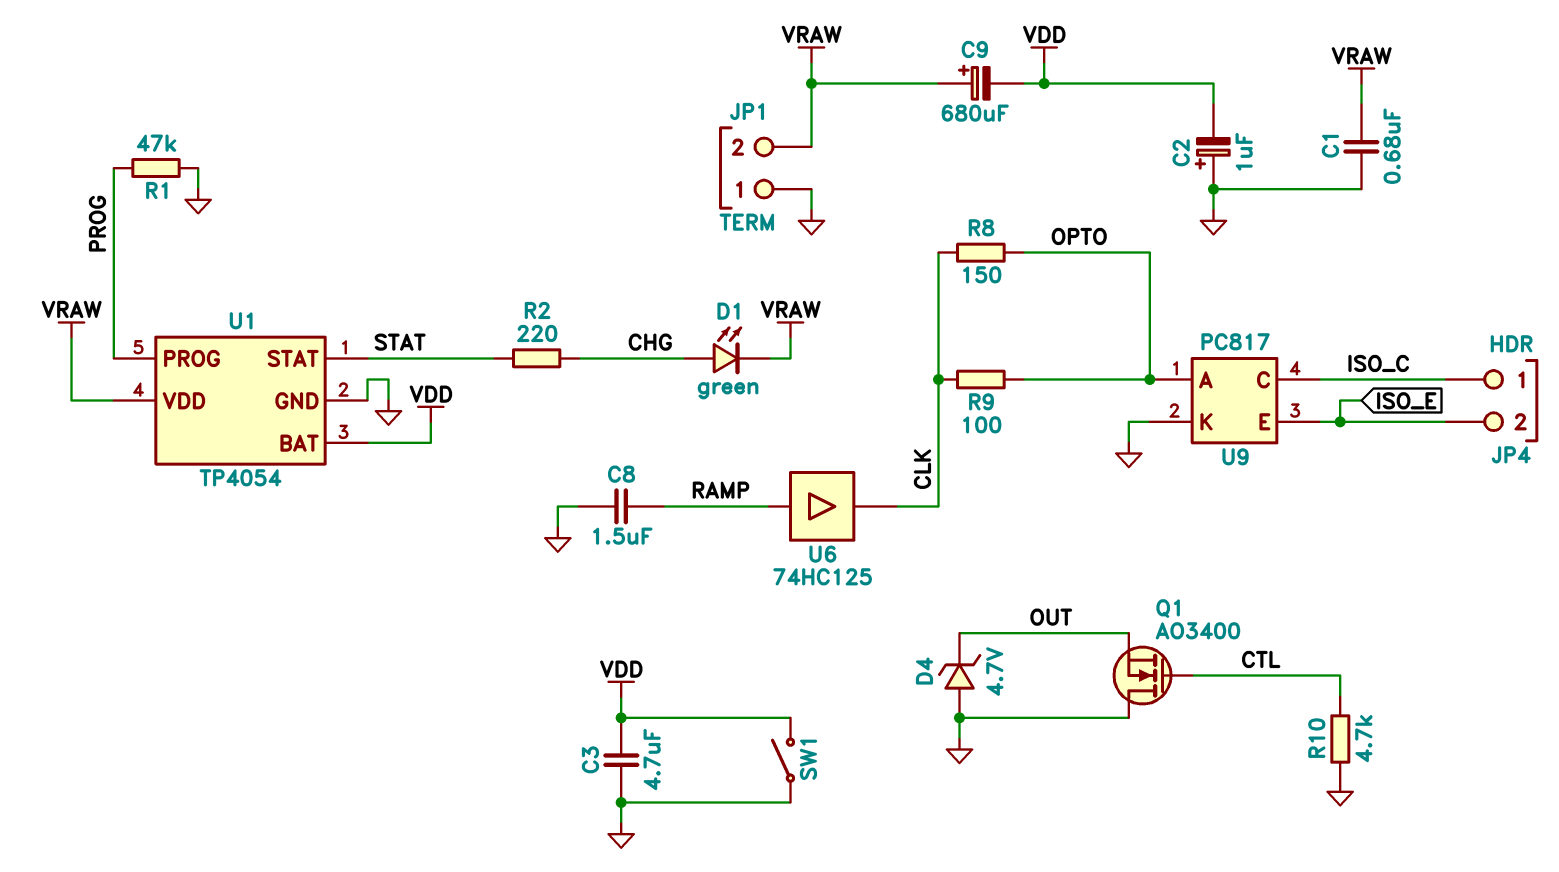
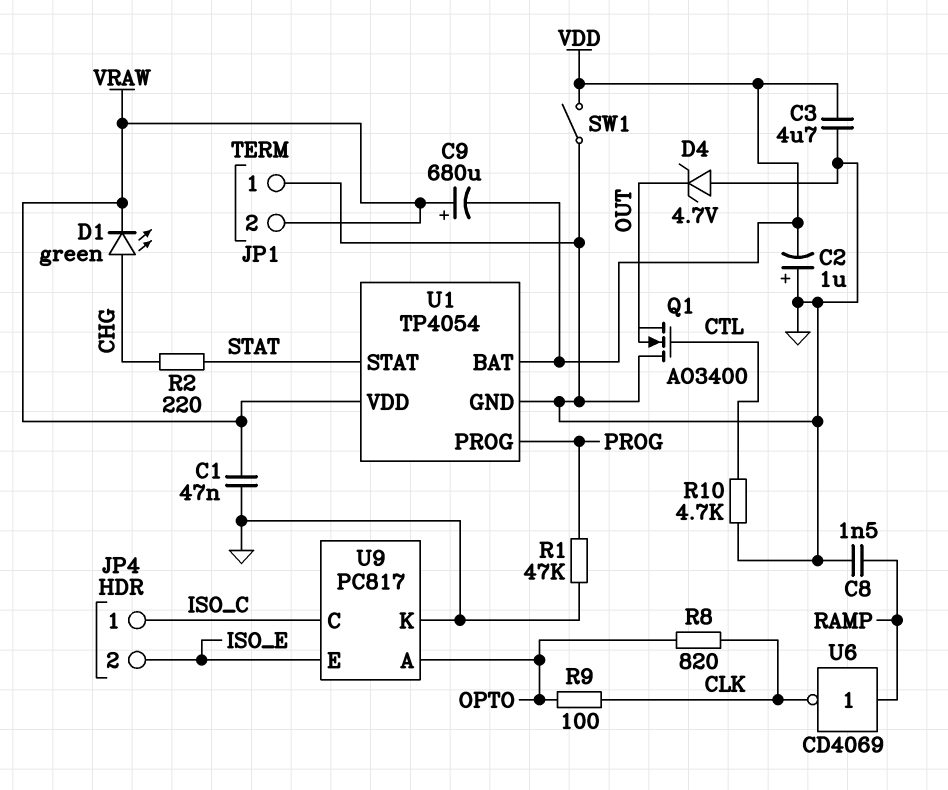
C1: 680nF (GND, VRAW) -> 47nF (GND, VRAW)
C8: 1.5uF (GND, RAMP) -> 1.5nF (GND, RAMP)
R8: 150 (CLK, OPTO) -> 820 (CLK, OPTO)
U6: buffer 74HC125 (in RAMP, out CLK) -> NOT CD4069 (in RAMP, out CLK)

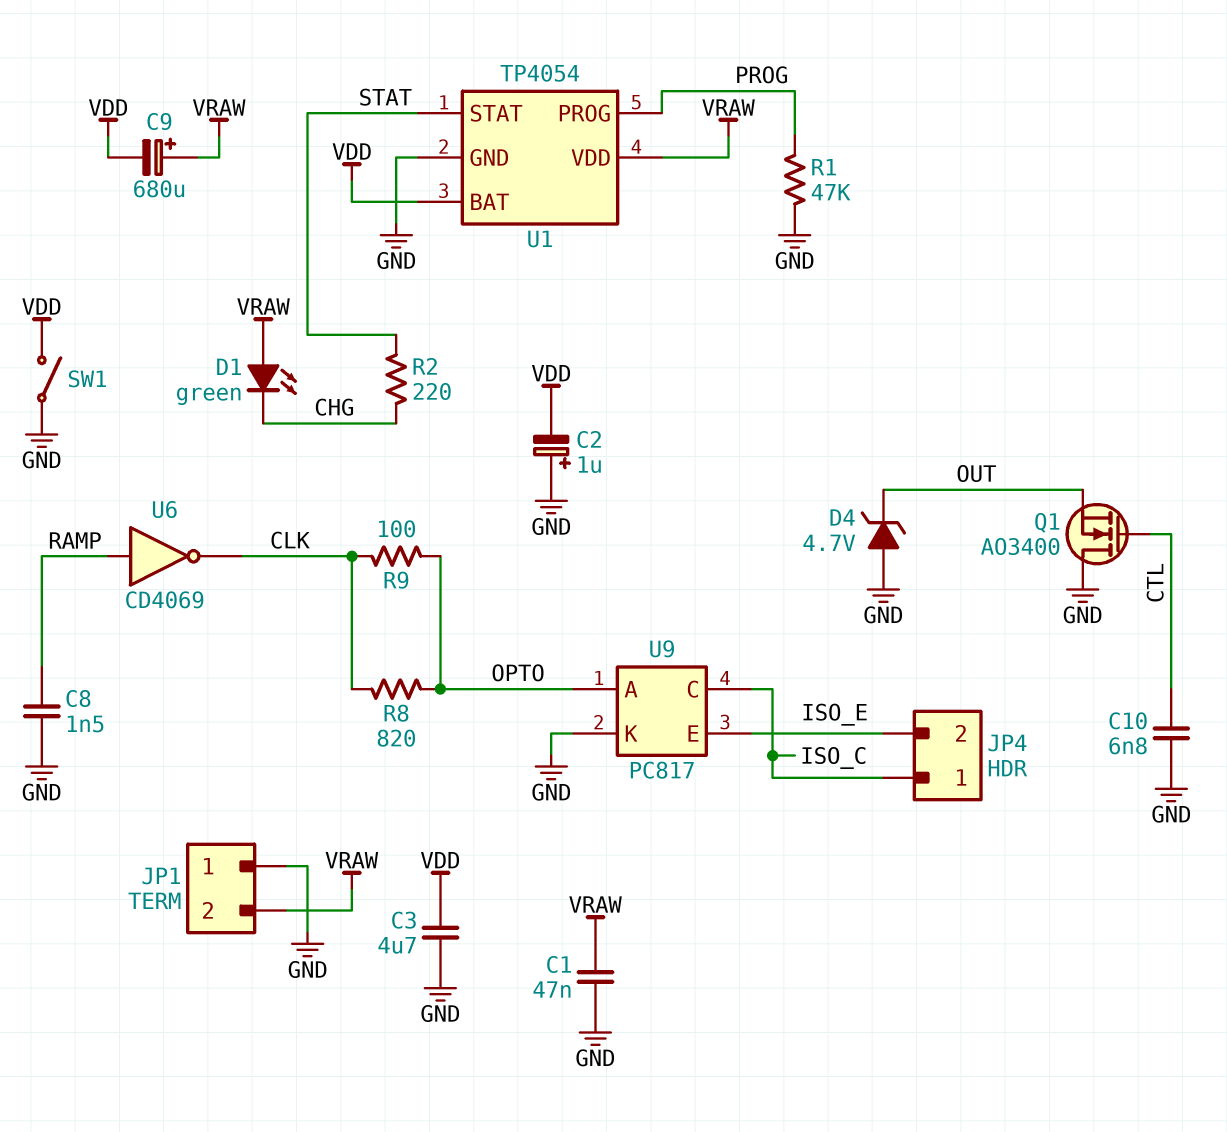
C10: none -> 6.8nF (CTL, GND)
D1: LED green (A CHG, K VRAW) -> LED green (A VRAW, K CHG)
R10: 4.7k (CTL, GND) -> none

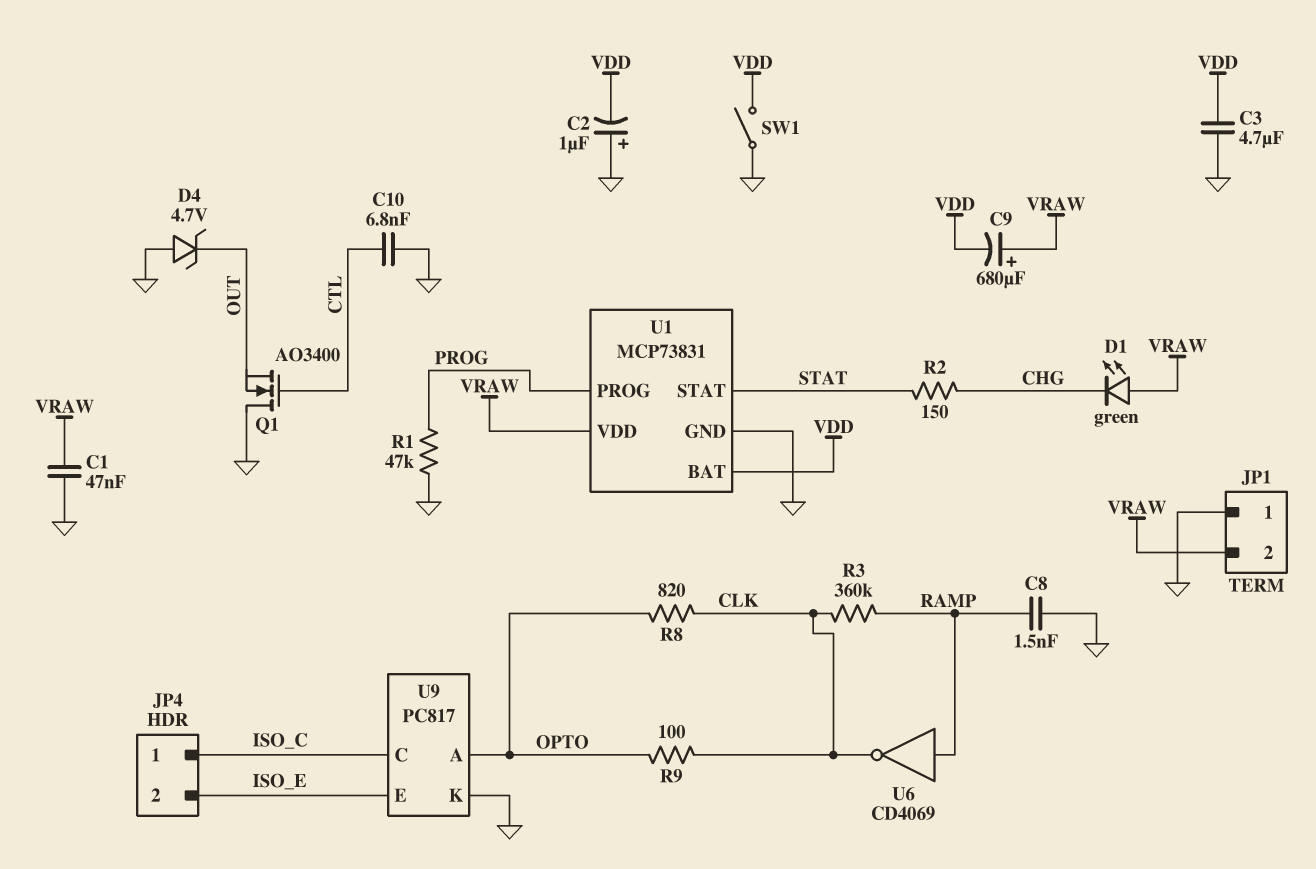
R2: 220 (CHG, STAT) -> 150 (CHG, STAT)
R3: none -> 360k (CLK, RAMP)
U1: TP4054 -> MCP73831

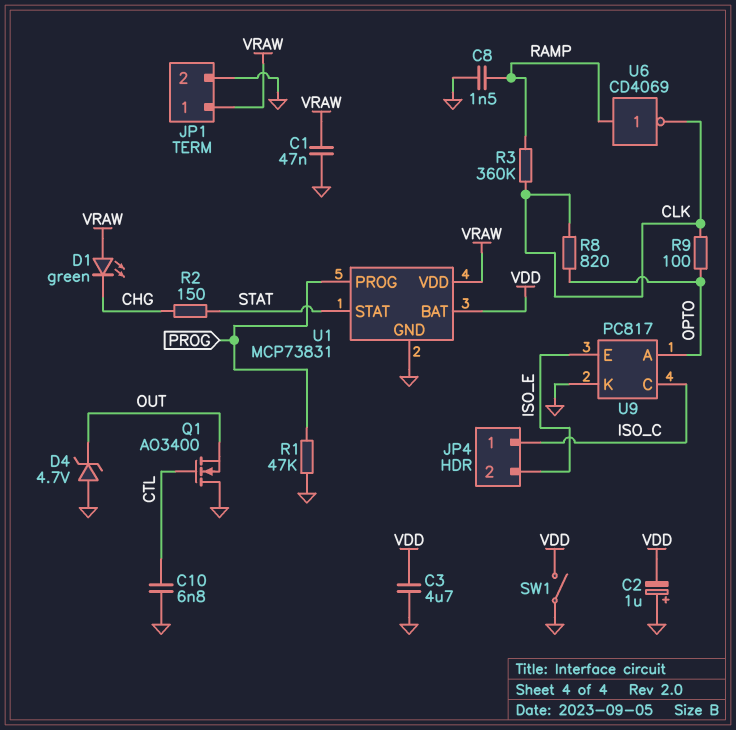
C9: 680uF (plus VRAW, minus VDD) -> none
JP1 pin 1: GND -> VRAW
JP1 pin 2: VRAW -> GND

